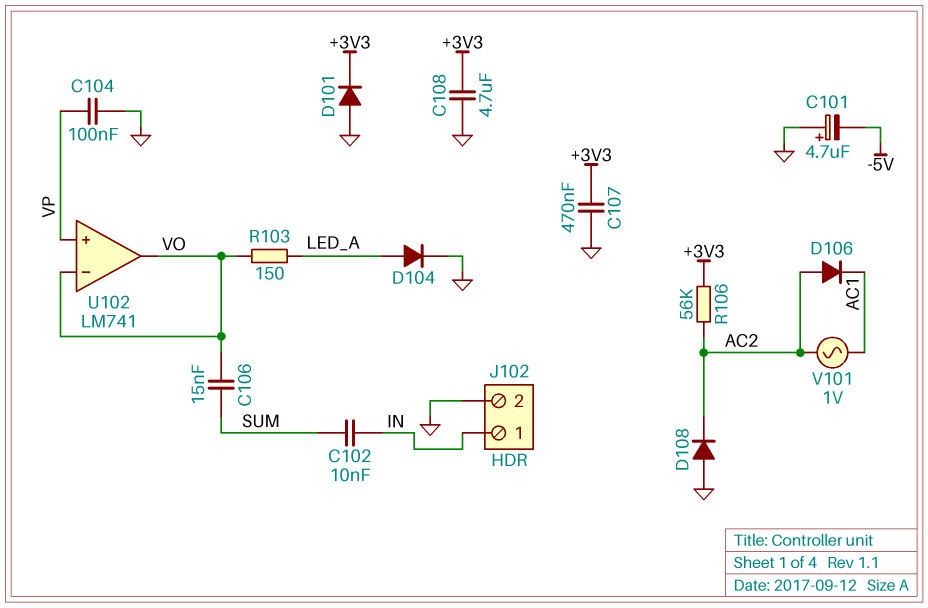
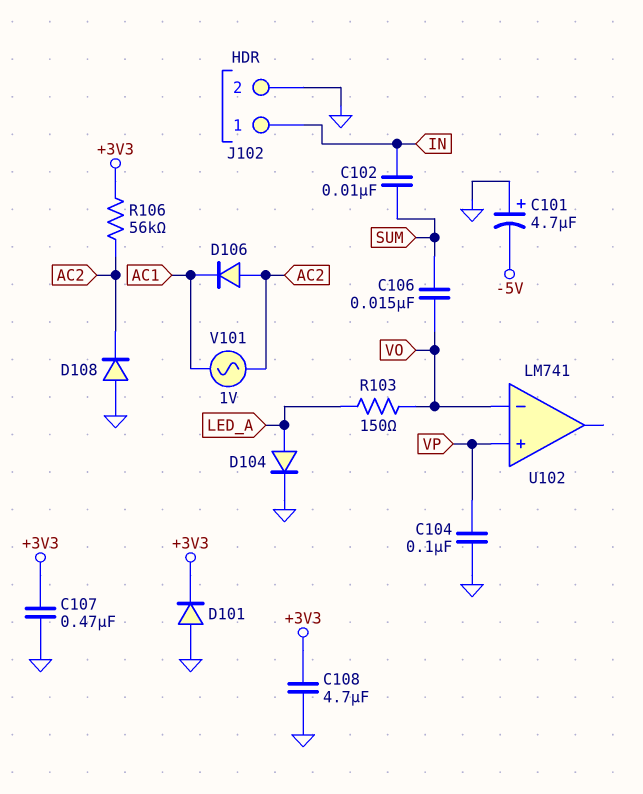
U102 pin out: VO -> none

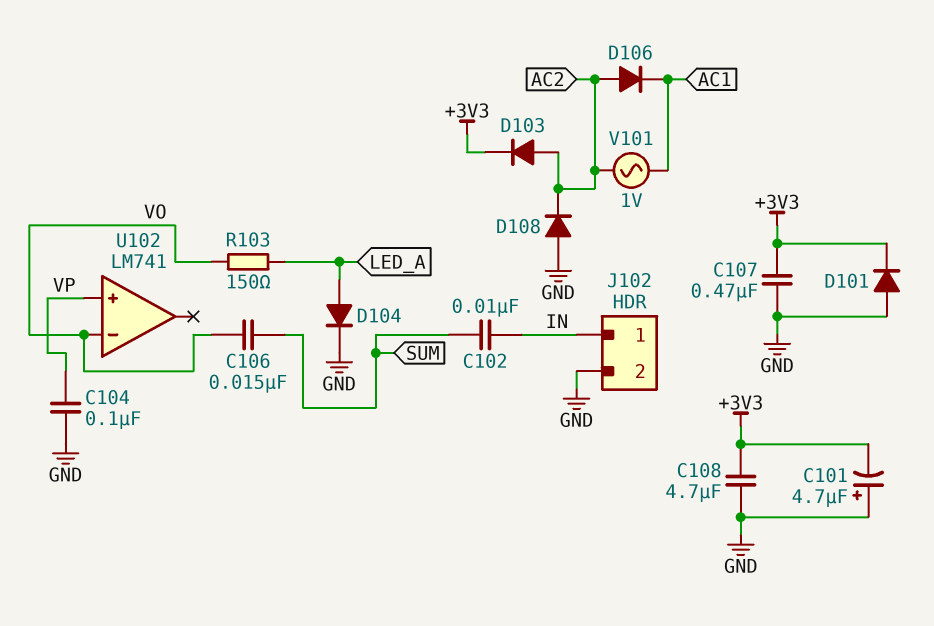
C101: 4.7uF (plus GND, minus -5V) -> 4.7uF (plus GND, minus +3V3)
D103: none -> diode (A AC2, K +3V3)
R106: 56k (+3V3, AC2) -> none

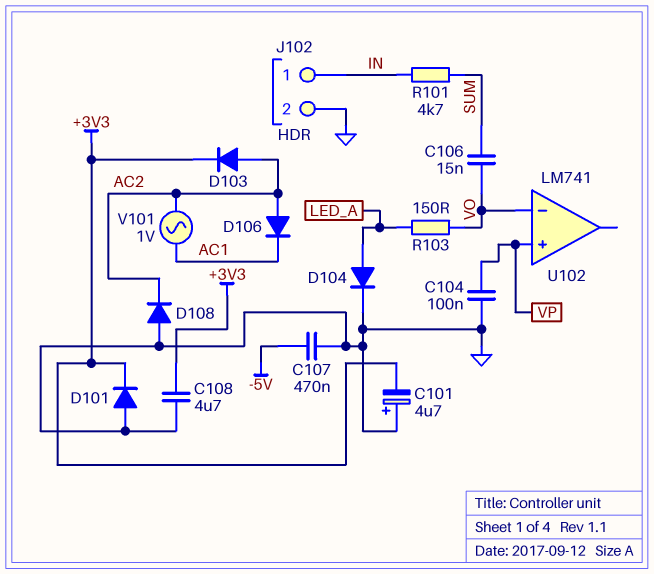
C102: 10nF (IN, SUM) -> none
C107: 470nF (+3V3, GND) -> 470nF (-5V, GND)
R101: none -> 4.7k (IN, SUM)

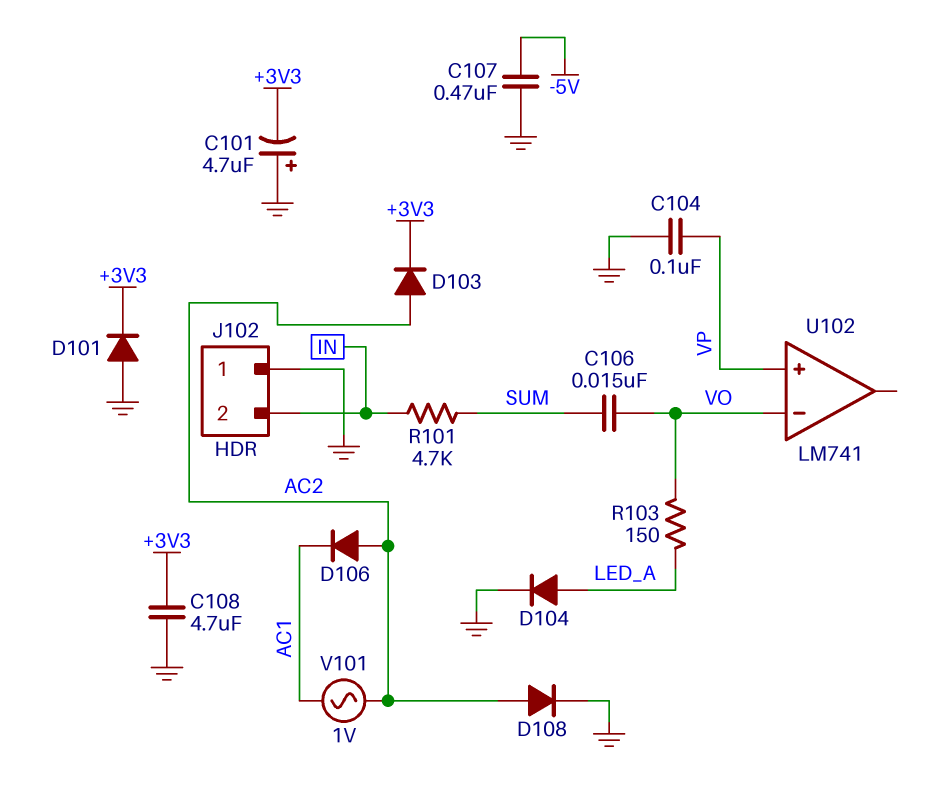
D108: diode (A GND, K AC2) -> diode (A AC2, K GND)
J102 pin 1: IN -> GND
J102 pin 2: GND -> IN

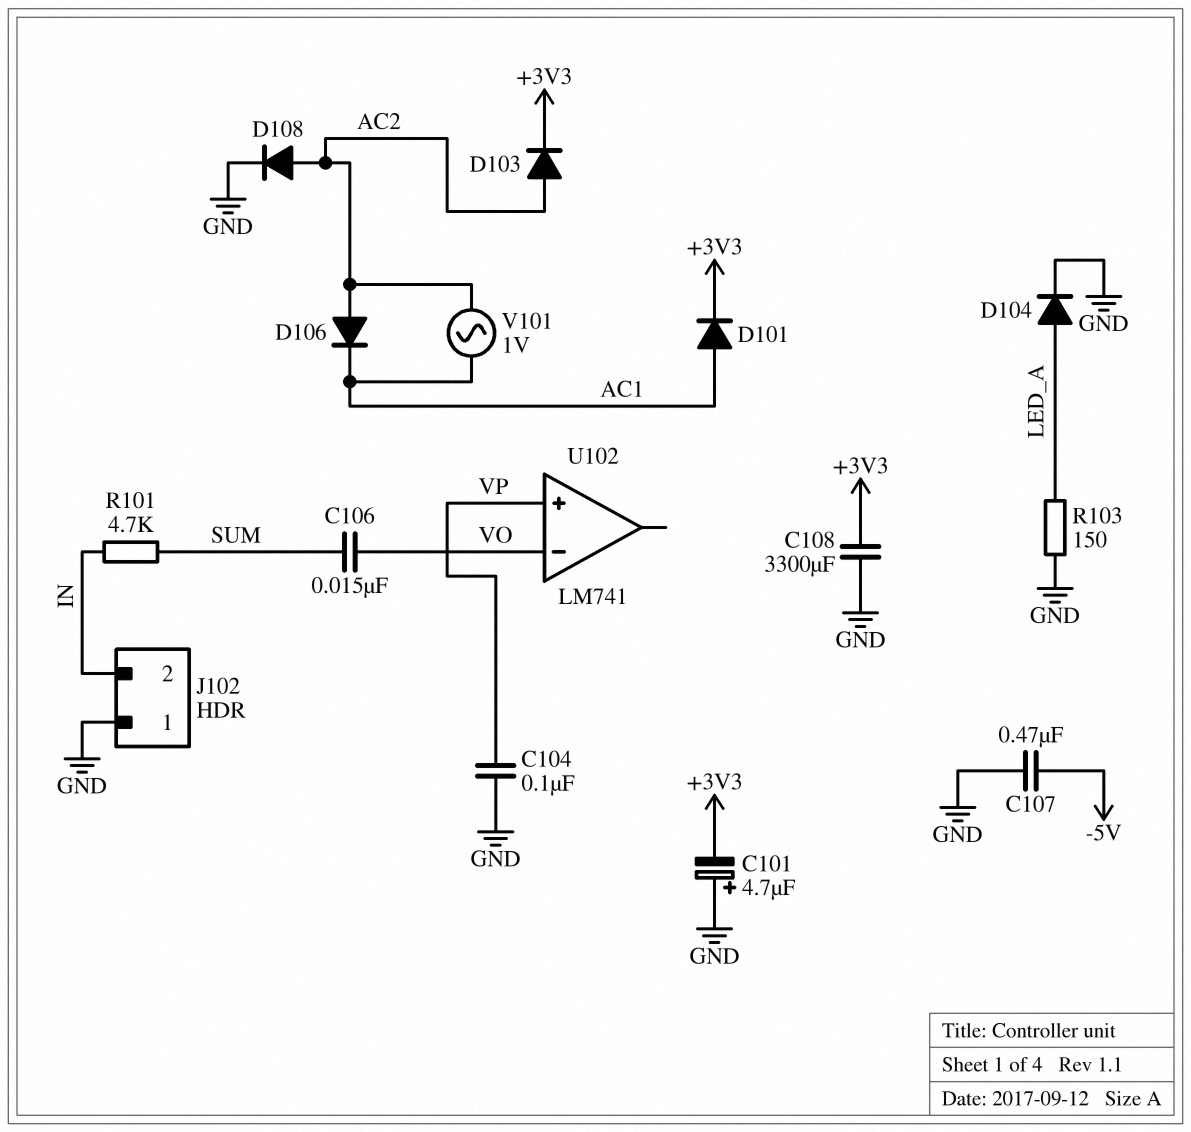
C108: 4.7uF (+3V3, GND) -> 3300uF (+3V3, GND)
D101: diode (A GND, K +3V3) -> diode (A AC1, K +3V3)
R103: 150 (LED_A, VO) -> 150 (GND, LED_A)

